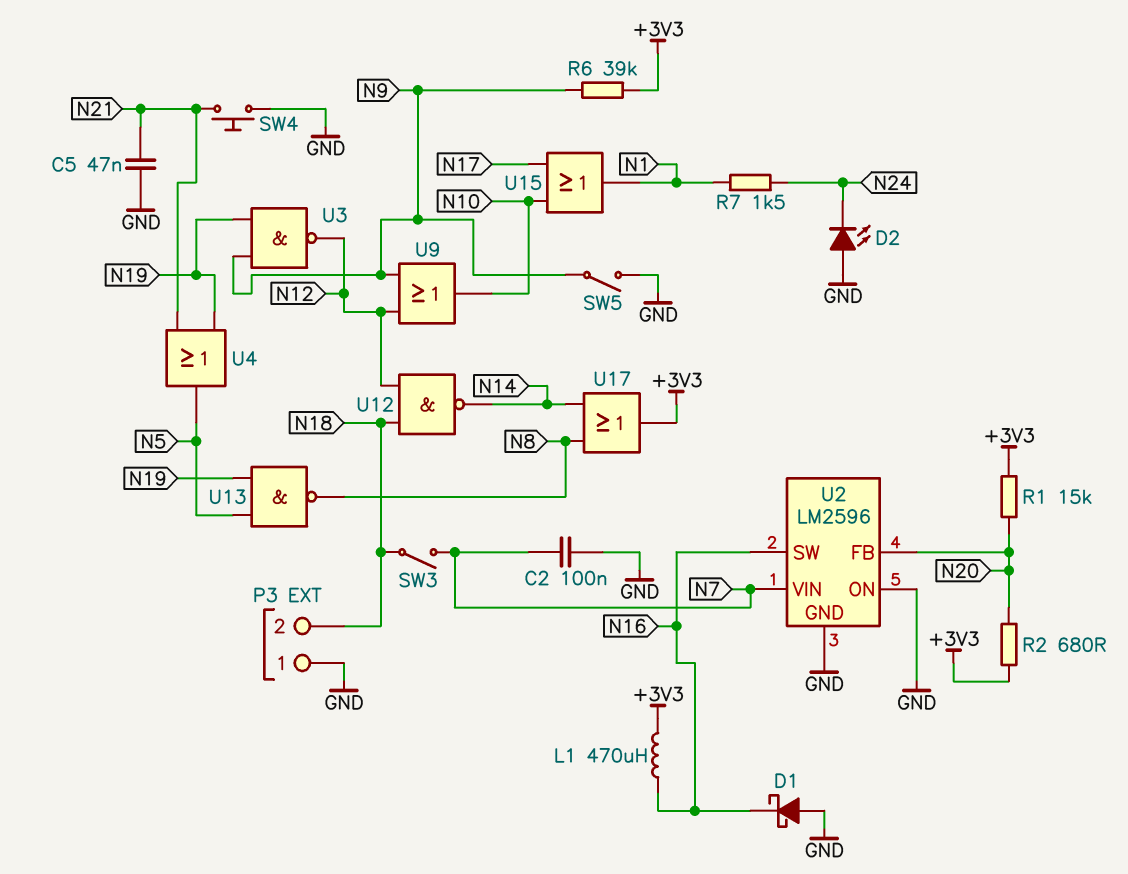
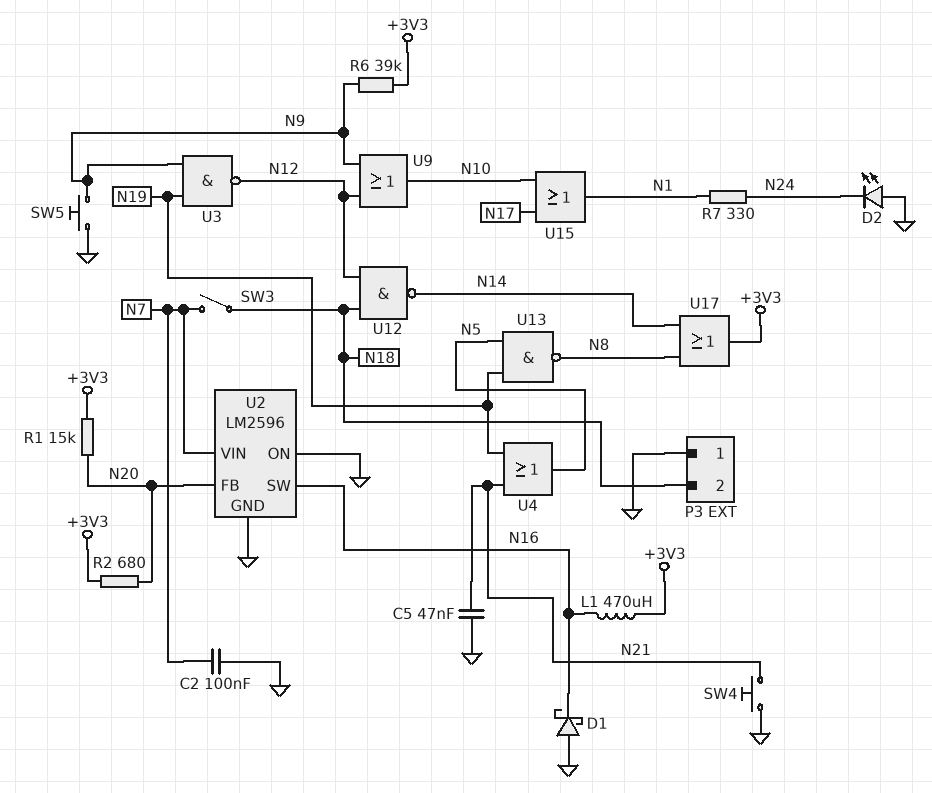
R7: 1.5k (N1, N24) -> 330 (N1, N24)
SW5: switch (GND, N9) -> button (GND, N9)

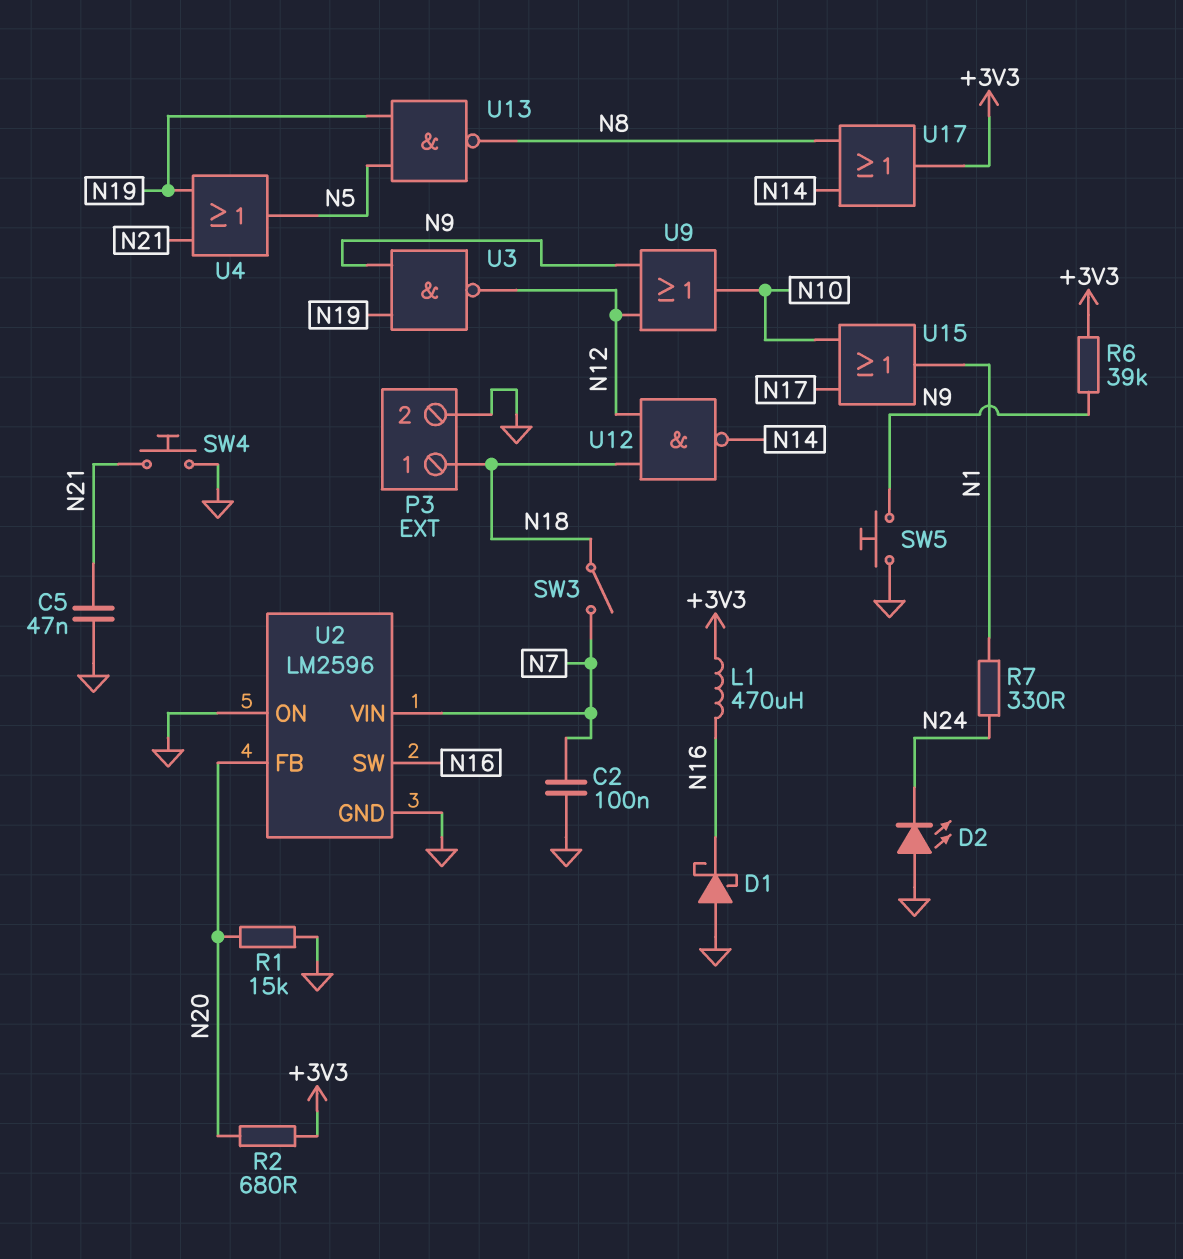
P3 pin 1: GND -> N18
P3 pin 2: N18 -> GND
R1: 15k (+3V3, N20) -> 15k (GND, N20)

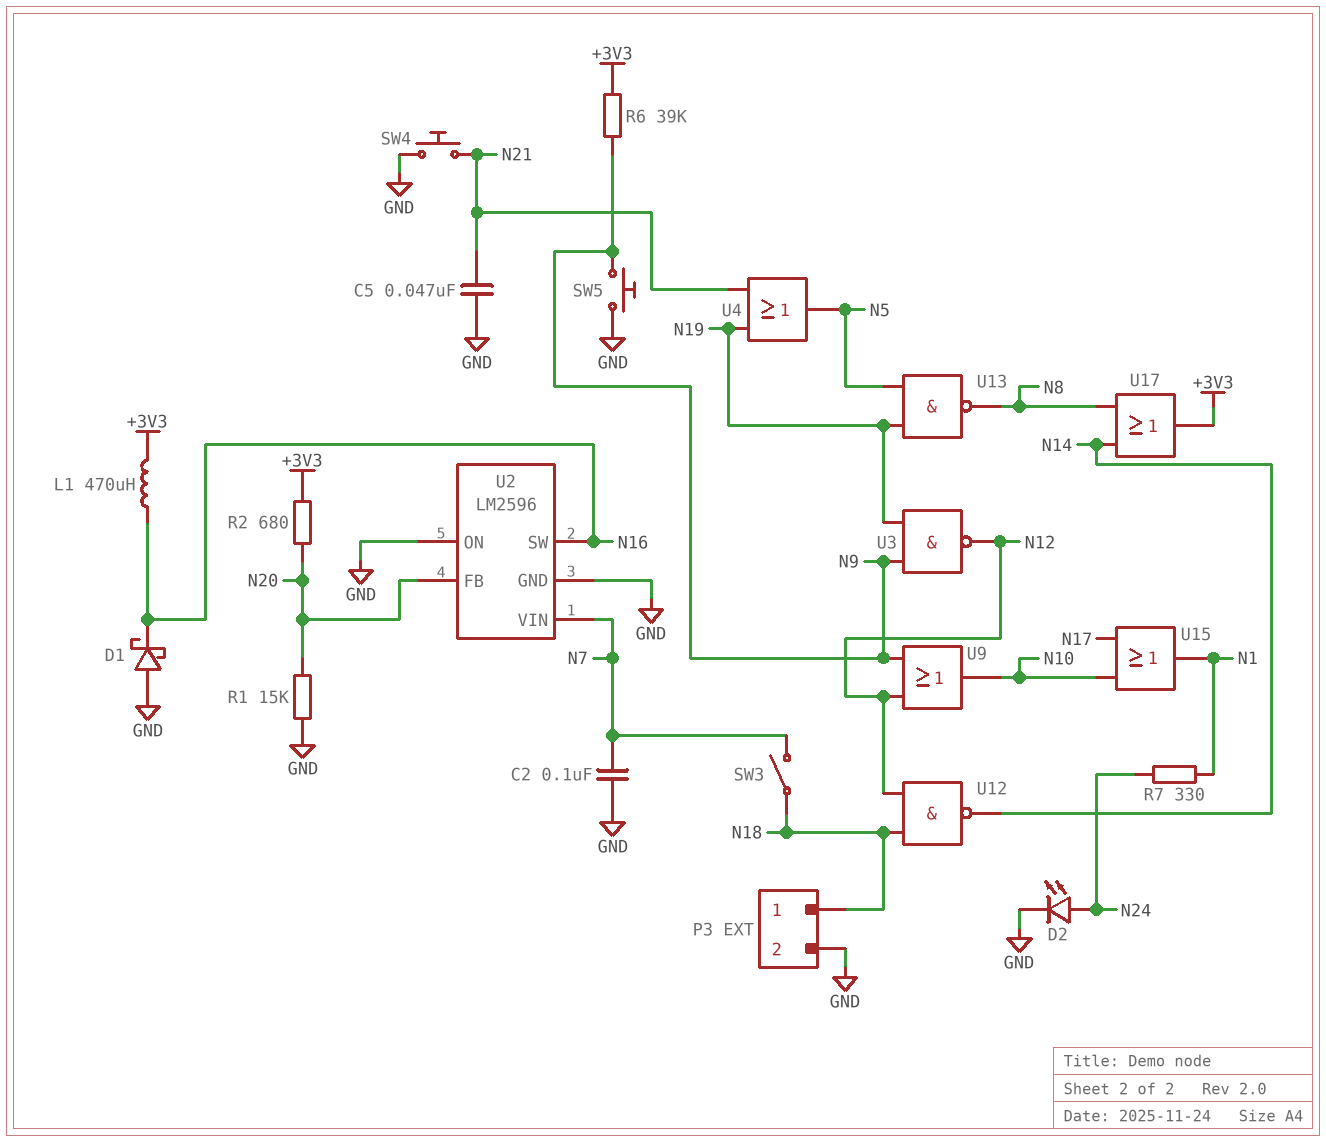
D2: LED (A GND, K N24) -> LED (A N24, K GND)

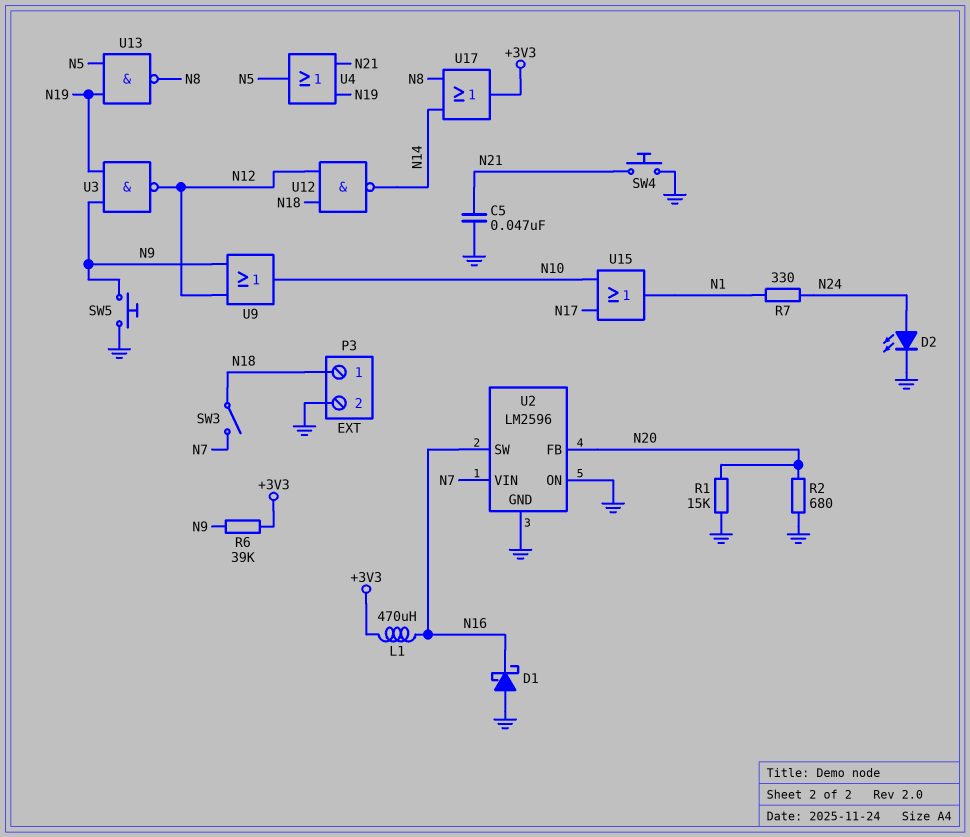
C2: 100nF (GND, N7) -> none
R2: 680 (+3V3, N20) -> 680 (GND, N20)

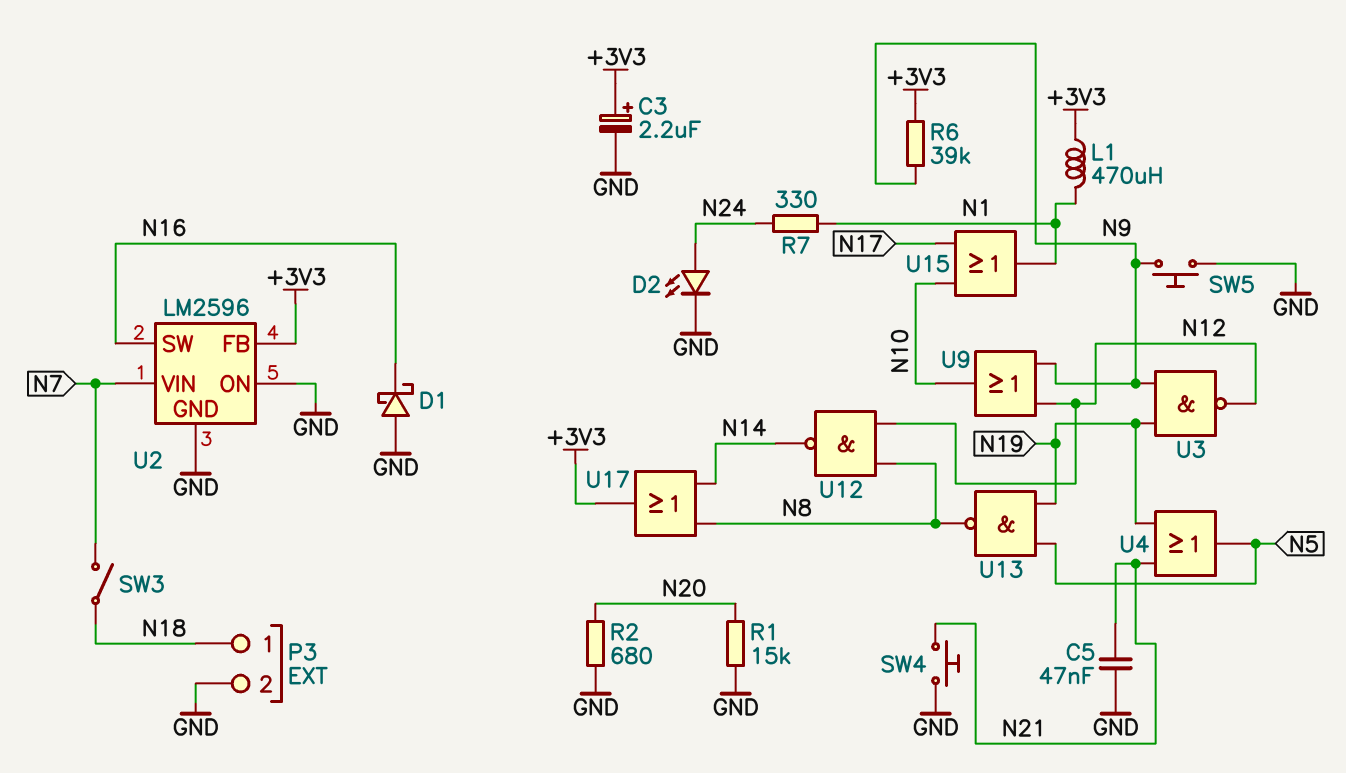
C3: none -> 2.2uF (plus +3V3, minus GND)
L1: 470uH (+3V3, N16) -> 470uH (+3V3, N1)
U2 pin FB: N20 -> +3V3
U12: NAND (in N12, in N18, out N14) -> NAND (in N8, in N12, out N14)

